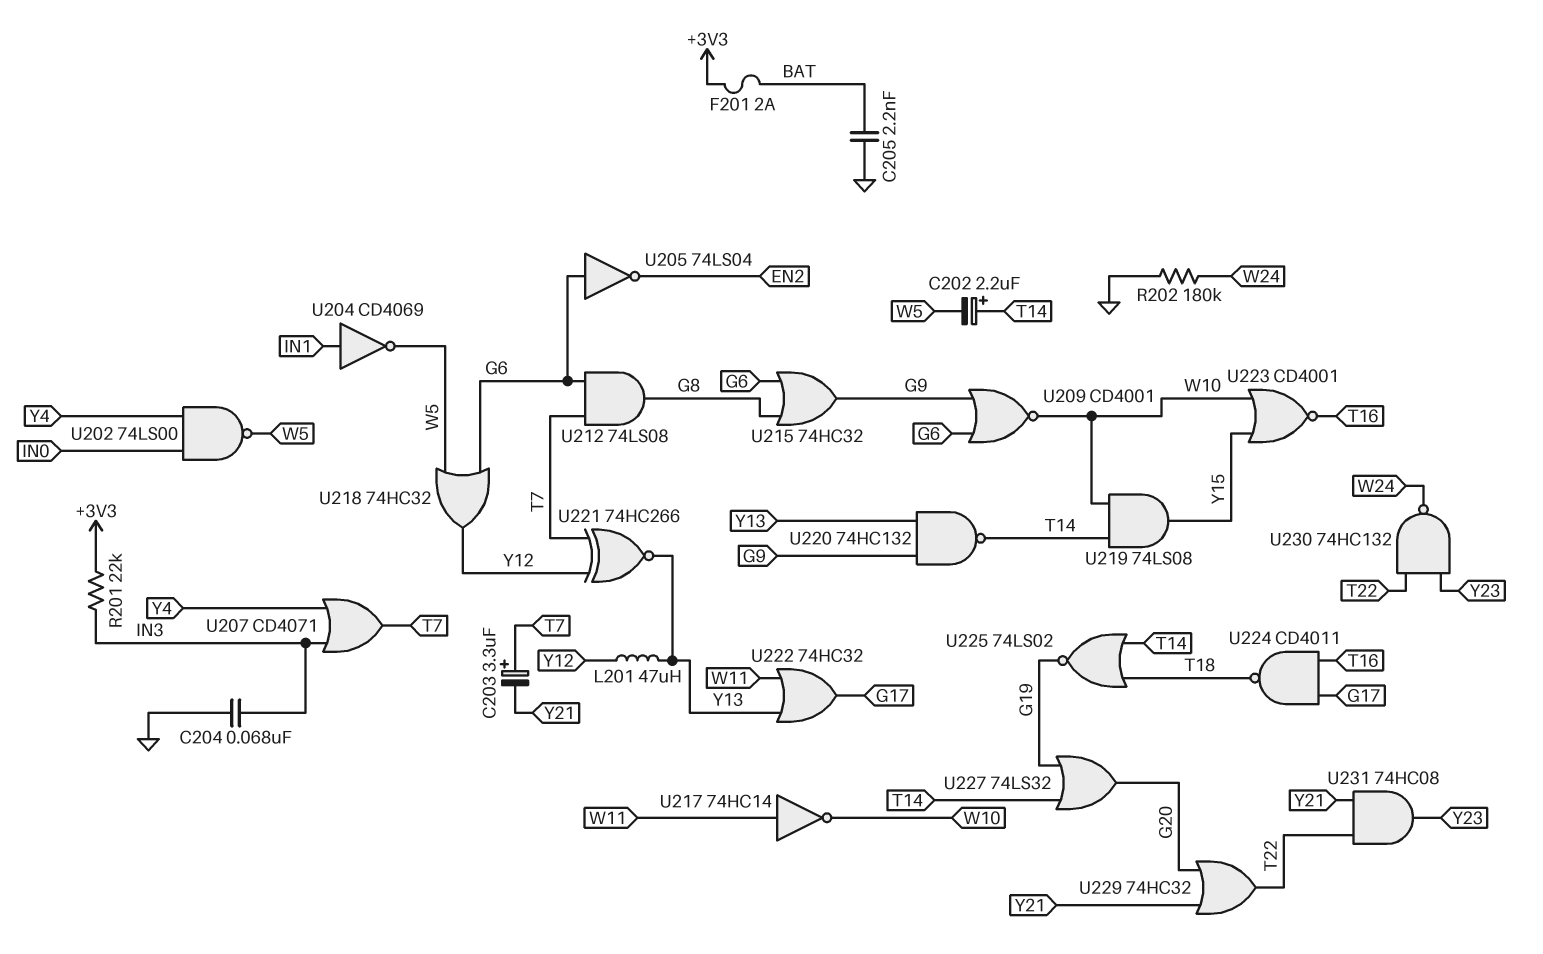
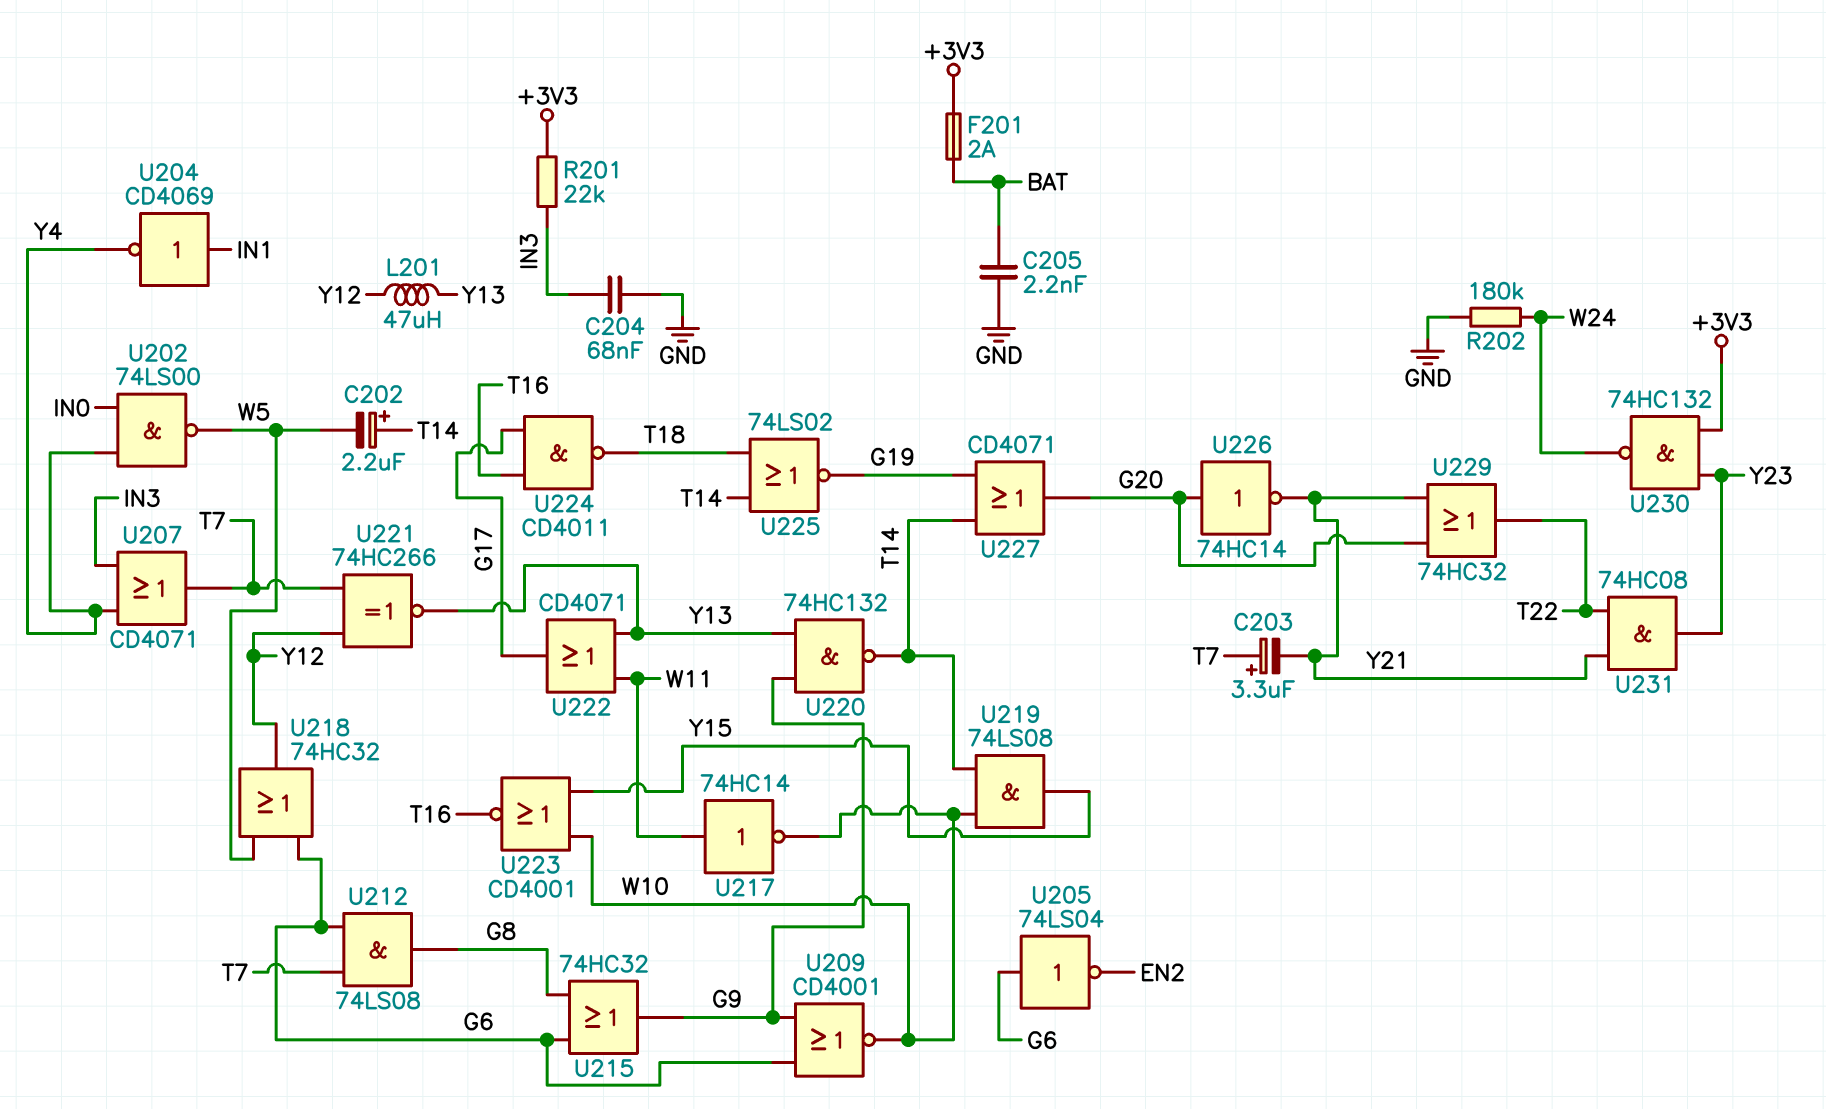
U204: NOT CD4069 (in IN1, out W5) -> NOT CD4069 (in IN1, out Y4)
U222: OR 74HC32 (in W11, in Y13, out G17) -> OR CD4071 (in W11, in Y13, out G17)
U226: none -> NOT 74HC14 (in G20, out Y21)
U227: OR 74LS32 (in G19, in T14, out G20) -> OR CD4071 (in G19, in T14, out G20)
U230: NAND 74HC132 (in T22, in Y23, out W24) -> NAND 74HC132 (in +3V3, in Y23, out W24)

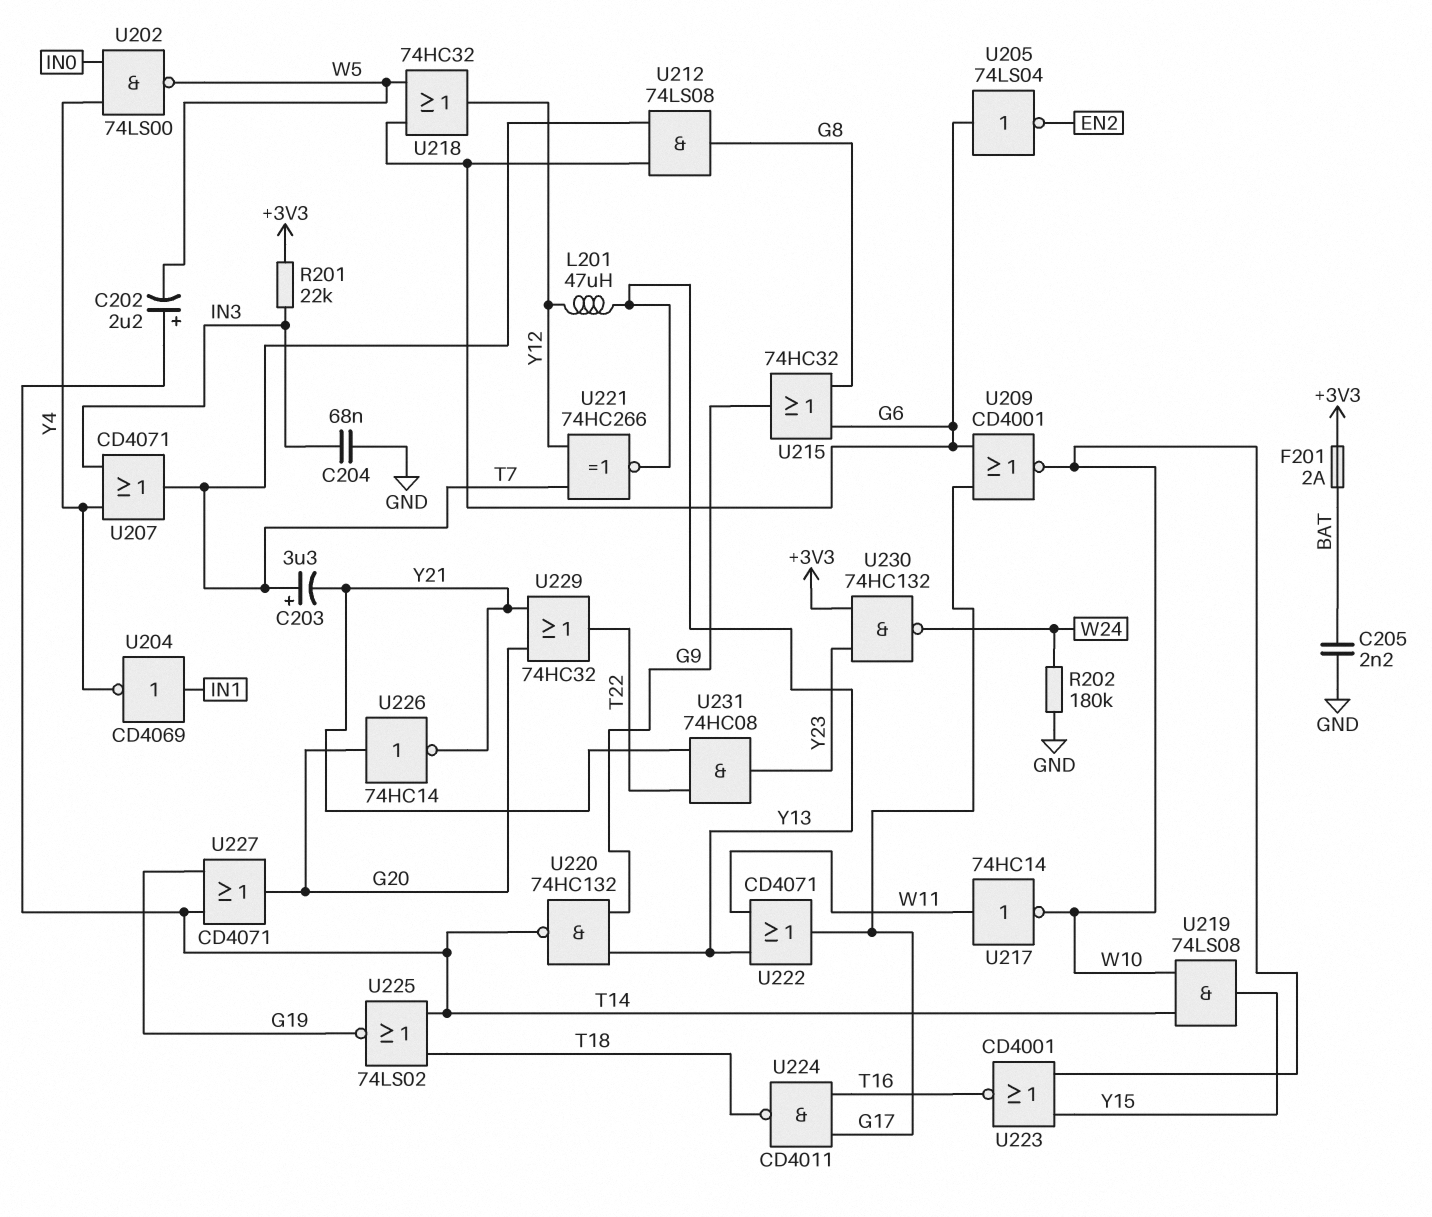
U209: NOR CD4001 (in G6, in G9, out W10) -> NOR CD4001 (in G6, in G17, out W10)

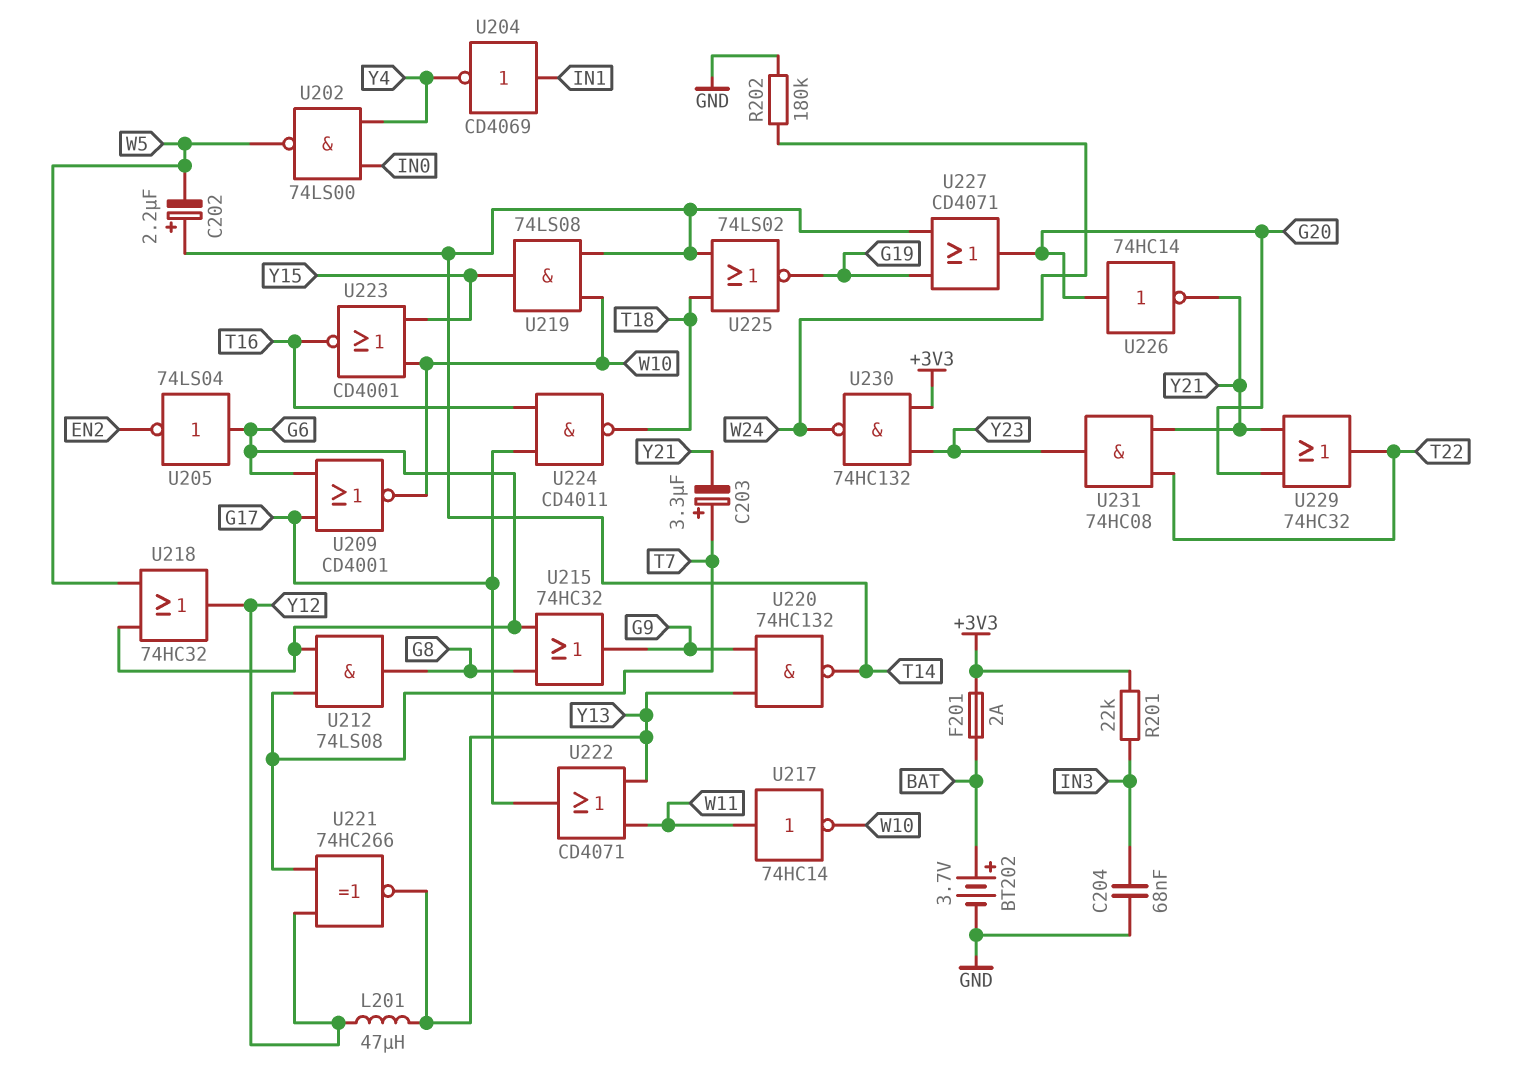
BT202: none -> 3.7V (plus BAT, minus GND)
C205: 2.2nF (BAT, GND) -> none
U207: OR CD4071 (in IN3, in Y4, out T7) -> none

